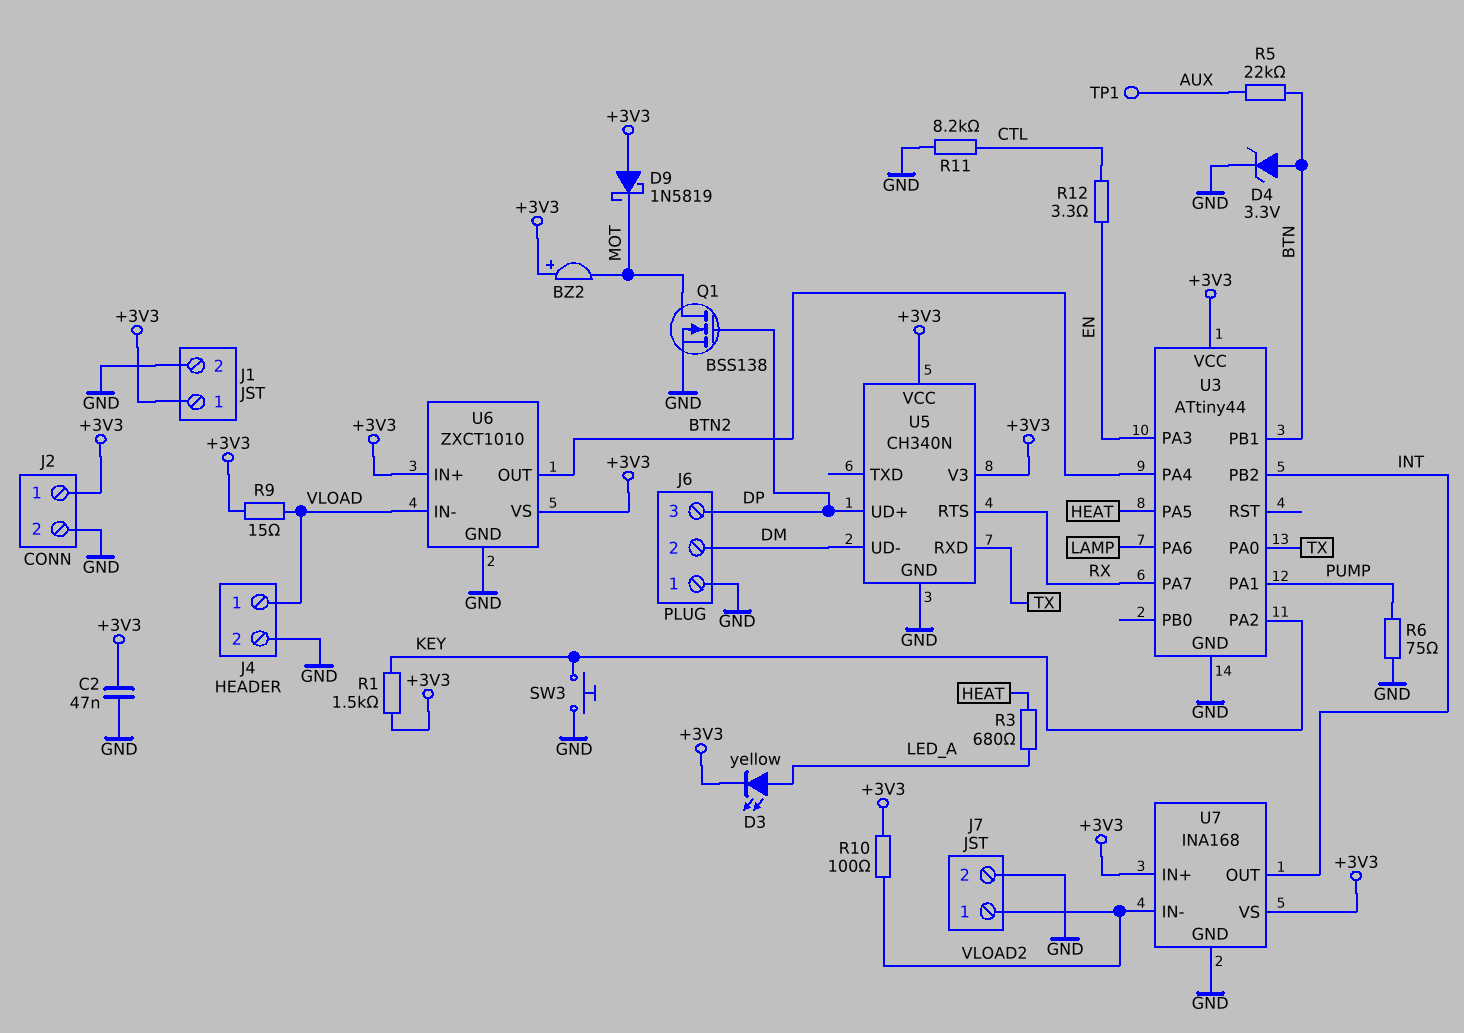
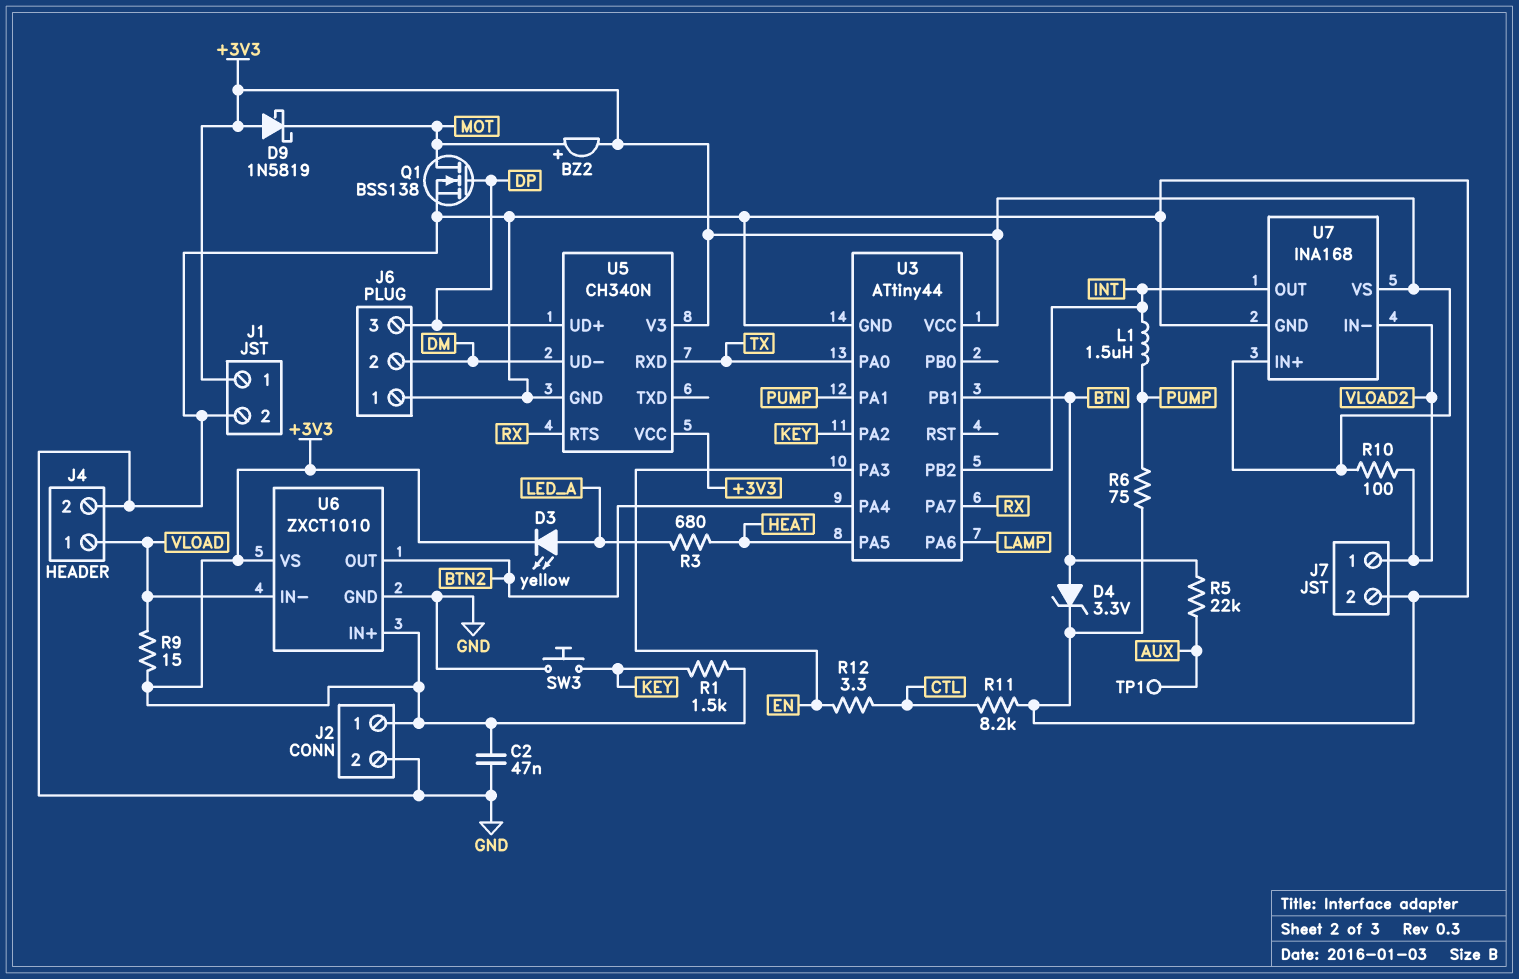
BZ2: buzzer (plus +3V3, minus MOT) -> buzzer (plus MOT, minus +3V3)
L1: none -> 1.5uH (INT, PUMP)

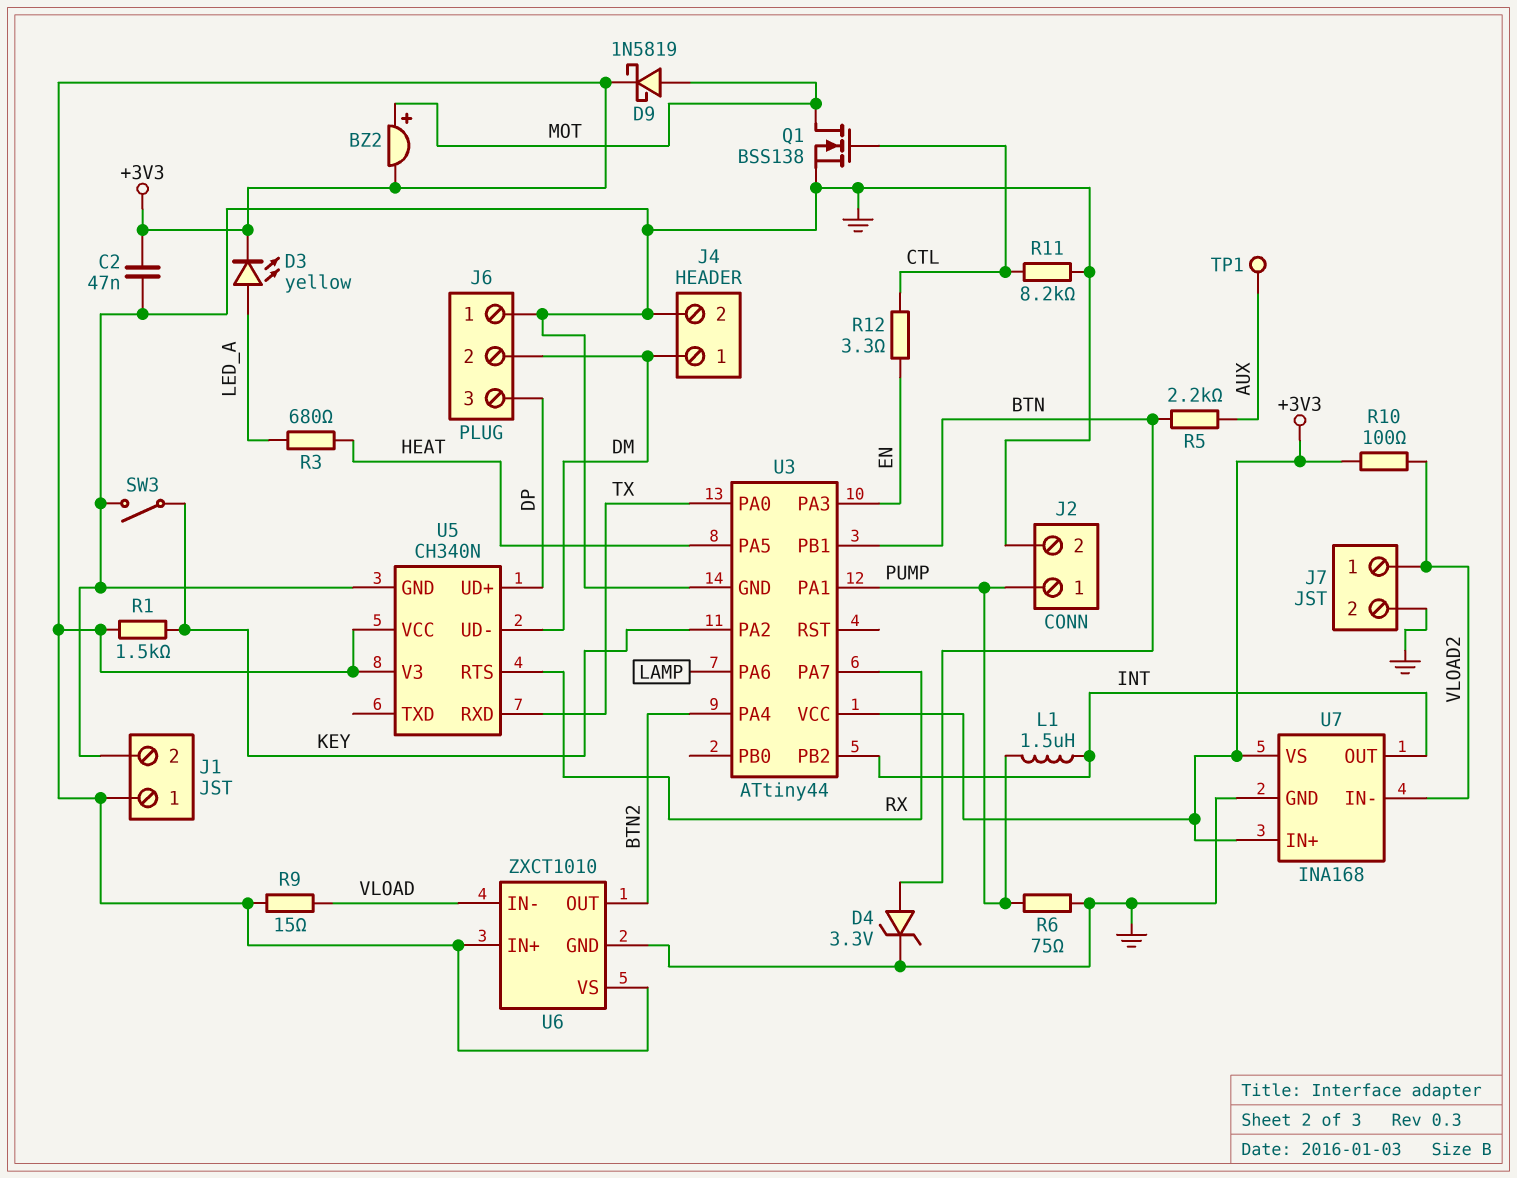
D9: schottky 1N5819 (A +3V3, K MOT) -> schottky 1N5819 (A MOT, K +3V3)
J2 pin 1: +3V3 -> PUMP
J4 pin 1: VLOAD -> DM
Q1: NMOS BSS138 (G DP, D MOT, S GND) -> NMOS BSS138 (G CTL, D MOT, S GND)
R5: 22k (AUX, BTN) -> 2.2k (AUX, BTN)
SW3: button (GND, KEY) -> switch (GND, KEY)

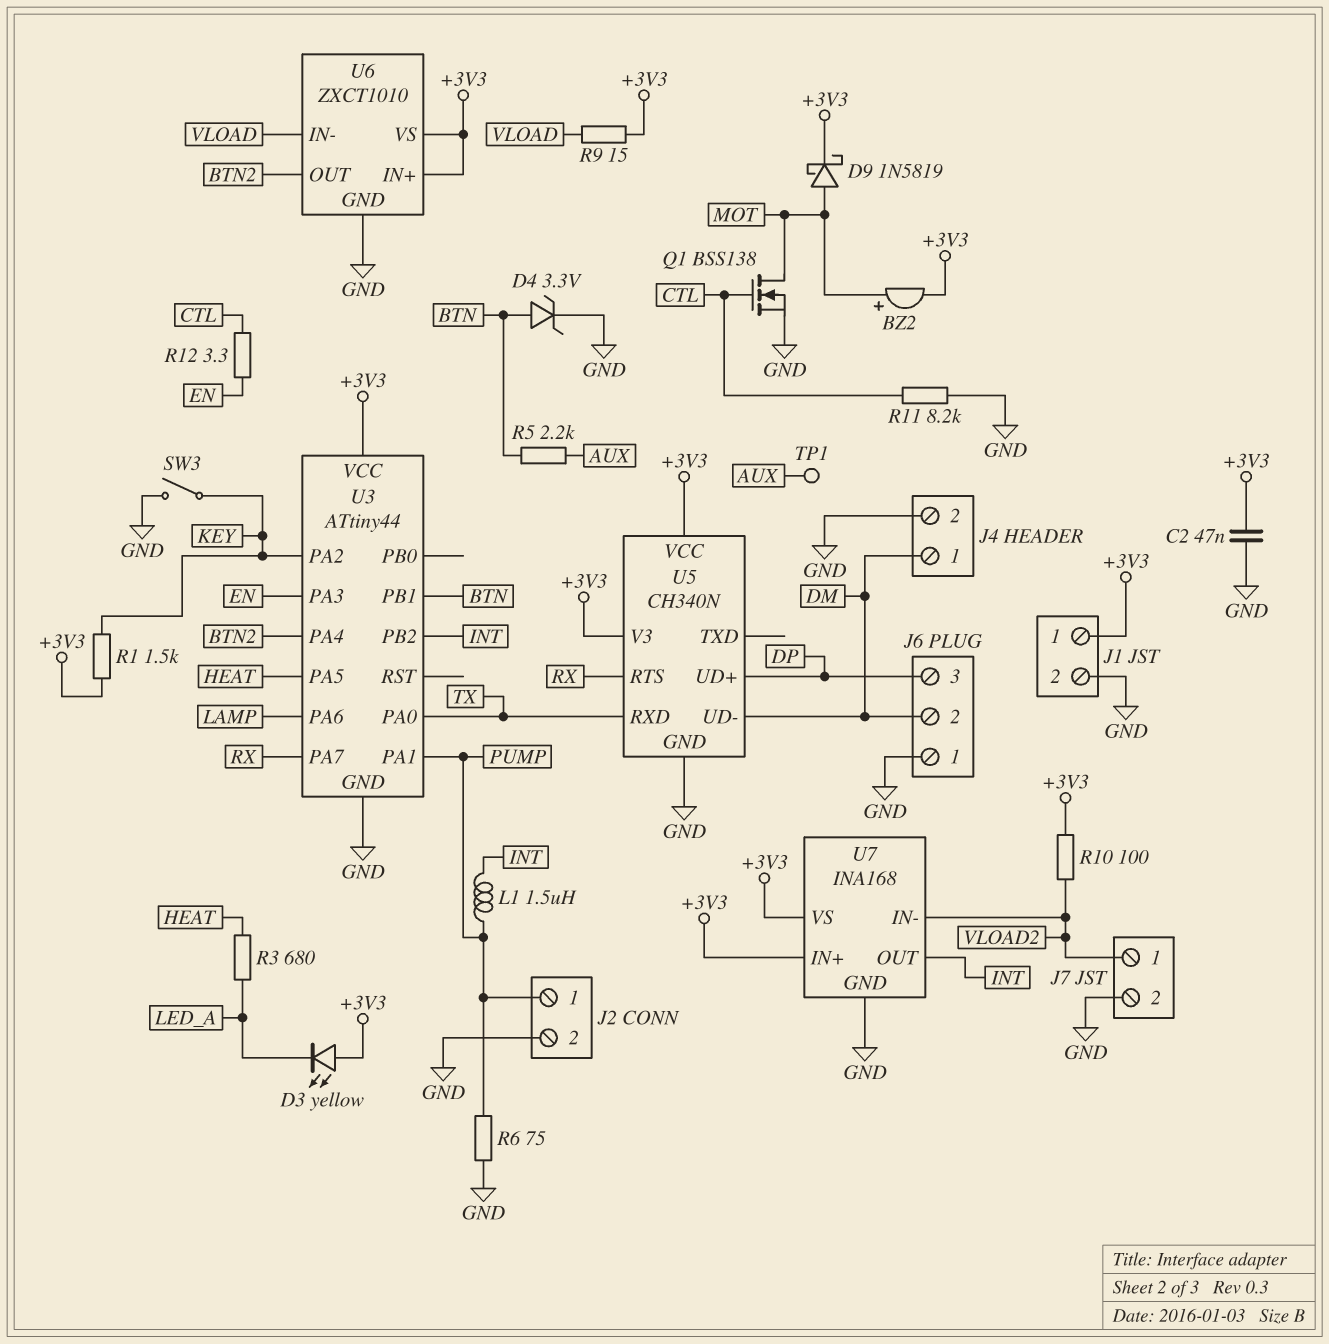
D3: LED yellow (A LED_A, K +3V3) -> LED yellow (A +3V3, K LED_A)

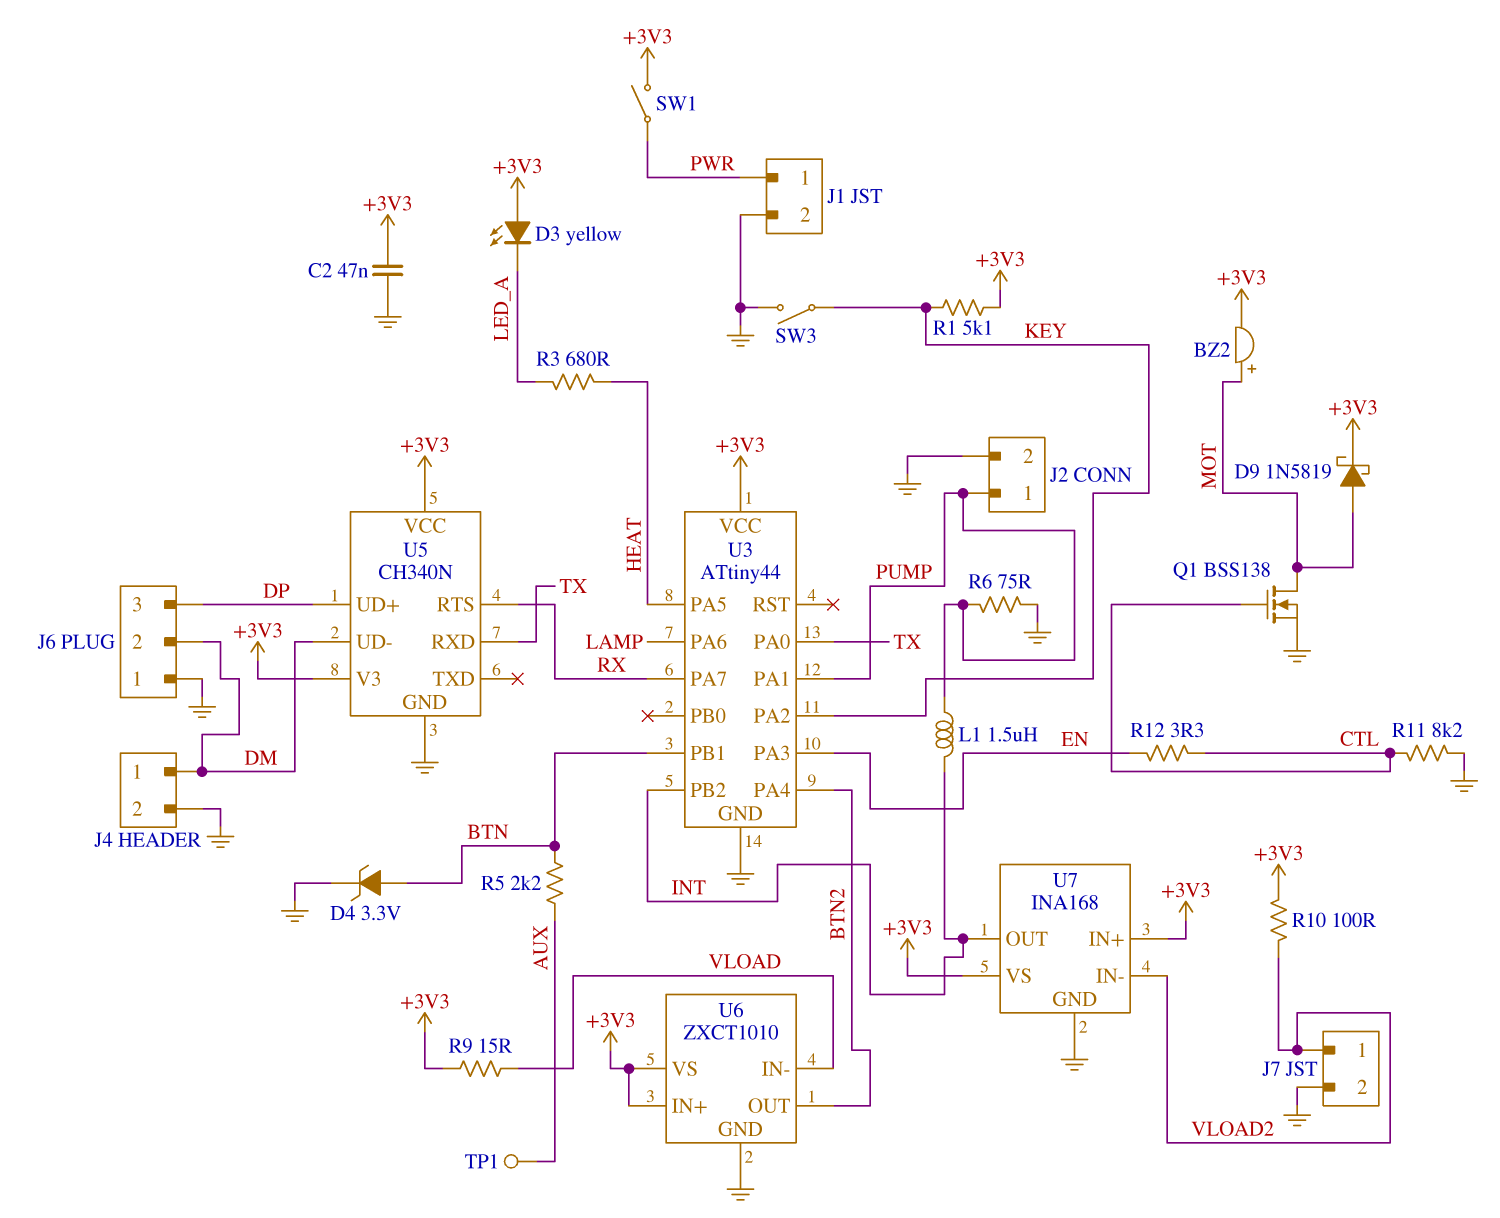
J1 pin 1: +3V3 -> PWR
R1: 1.5k (+3V3, KEY) -> 5.1k (+3V3, KEY)
SW1: none -> switch (+3V3, PWR)

